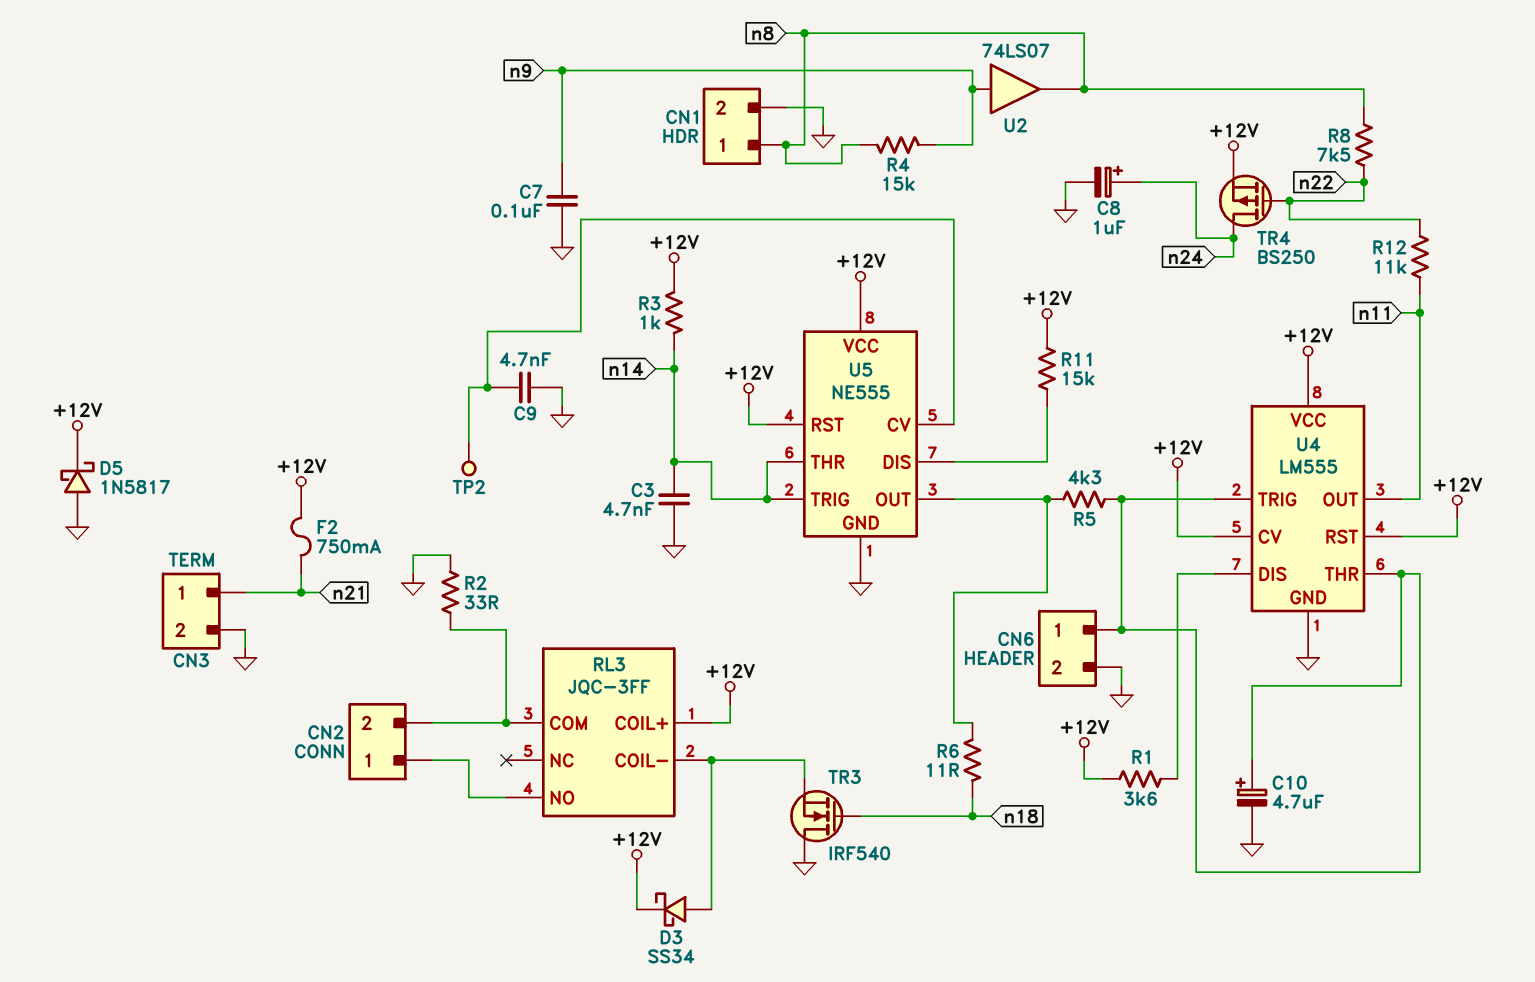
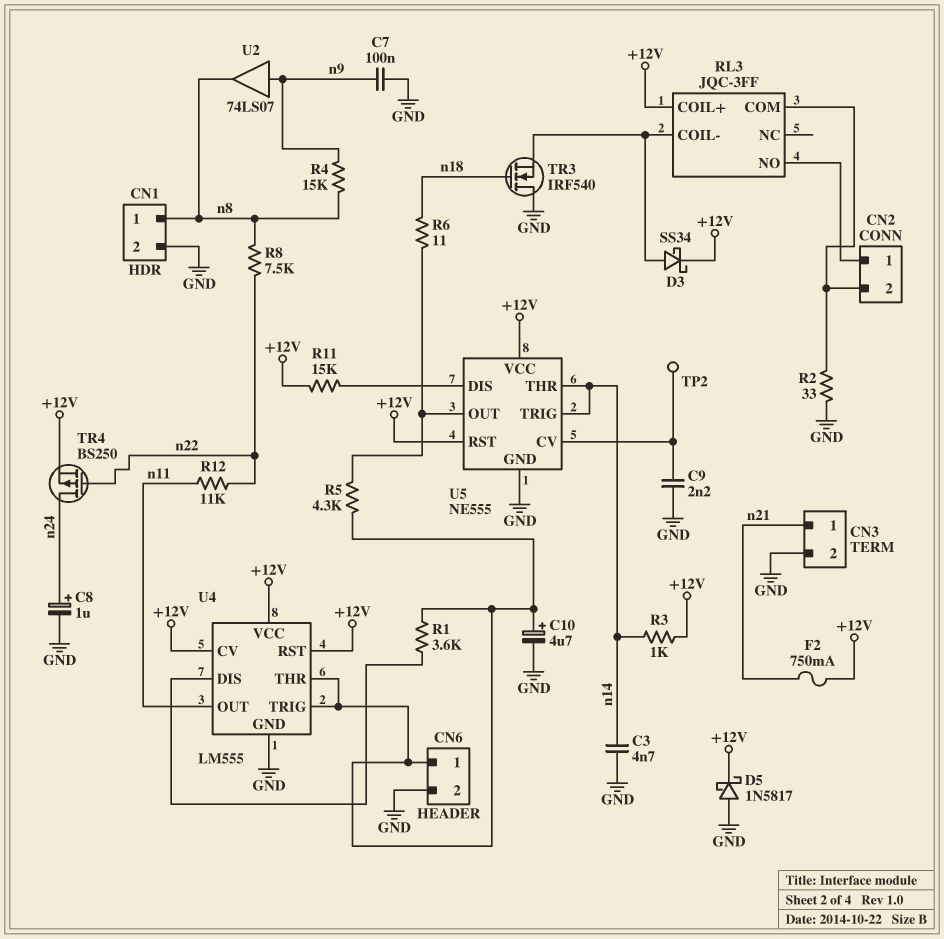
C9: 4.7nF (GND, U5/CV) -> 2.2nF (GND, U5/CV)
R1: 3.6k (+12V, U4/DIS) -> 3.6k (CN6/1, U4/DIS)

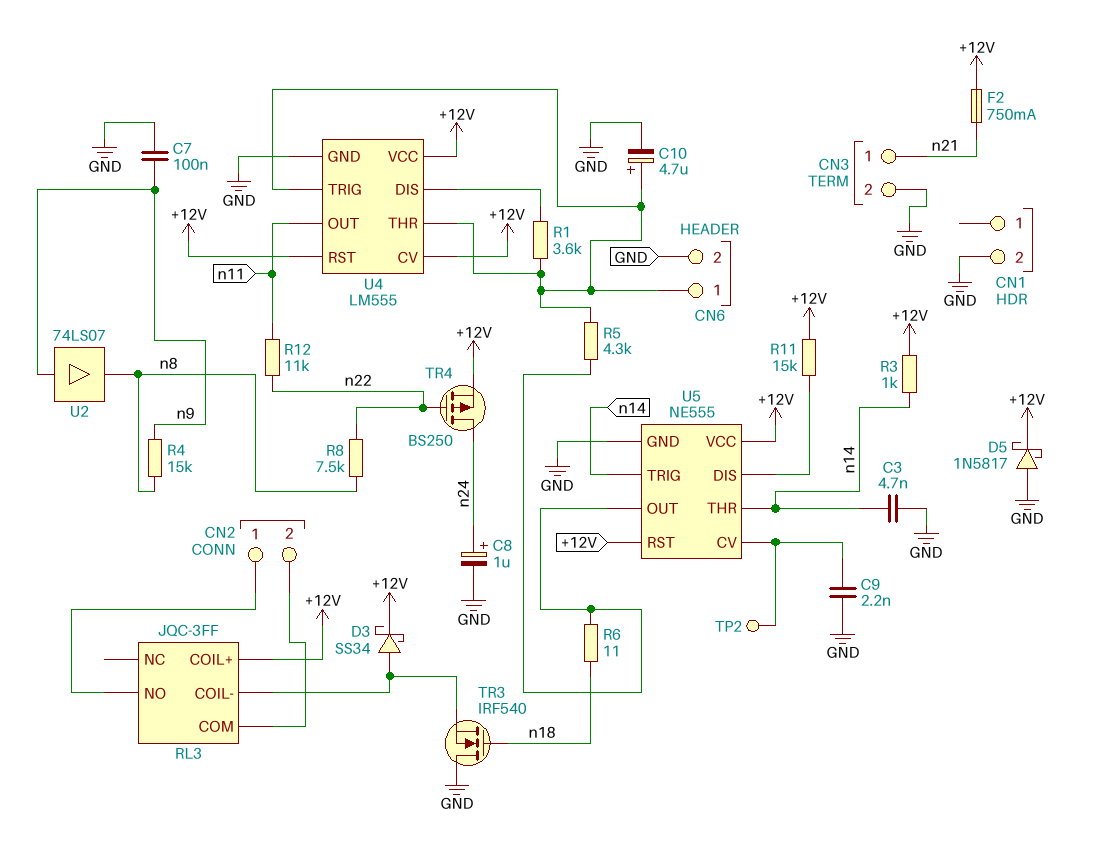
CN1 pin 1: n8 -> none
R2: 33 (CN2/2, GND) -> none

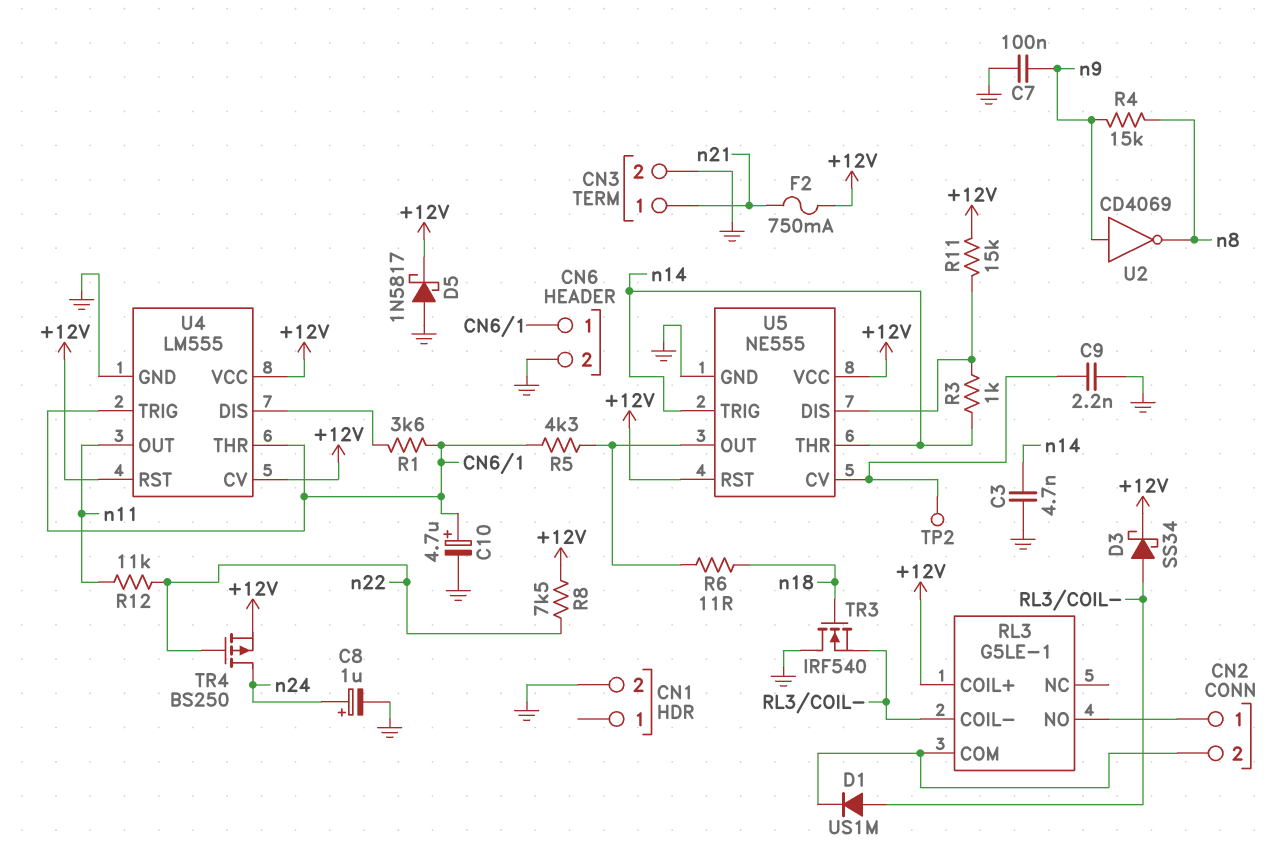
D1: none -> diode US1M (A RL3/COIL-, K CN2/2)
R3: 1k (+12V, n14) -> 1k (U5/DIS, n14)
R8: 7.5k (n8, n22) -> 7.5k (+12V, n22)
RL3: JQC-3FF -> G5LE-1
U2: buffer 74LS07 (in n9, out n8) -> NOT CD4069 (in n9, out n8)

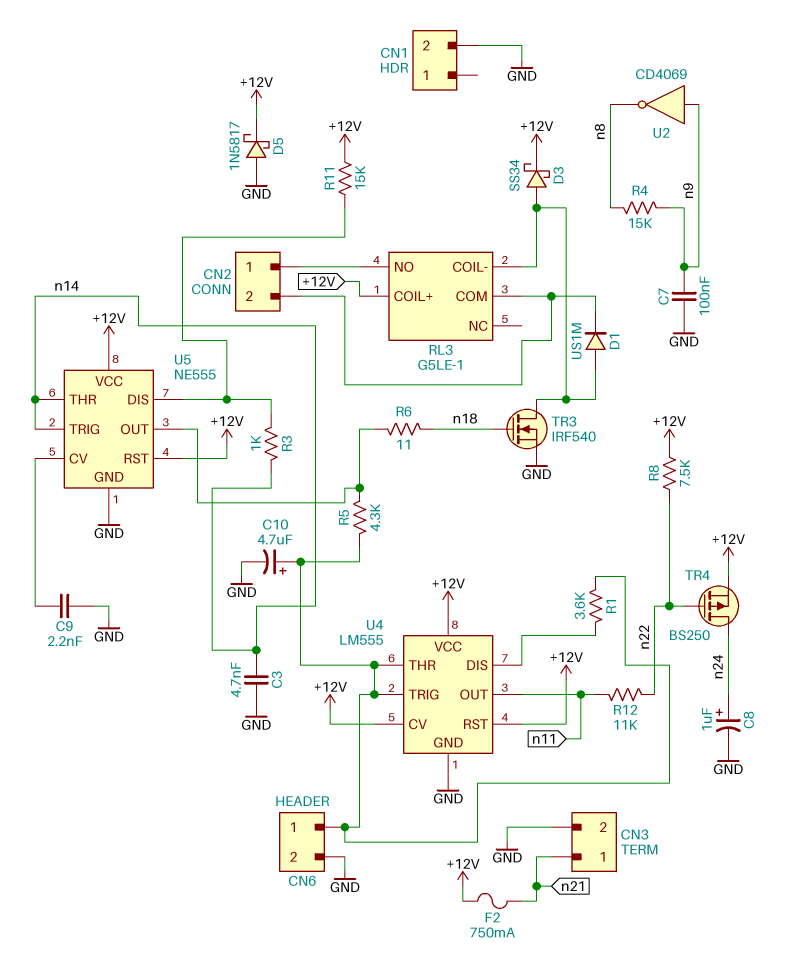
TP2: test point (U5/CV) -> none
TR3: NMOS IRF540 (G n18, D GND, S RL3/COIL-) -> NMOS IRF540 (G n18, D RL3/COIL-, S GND)

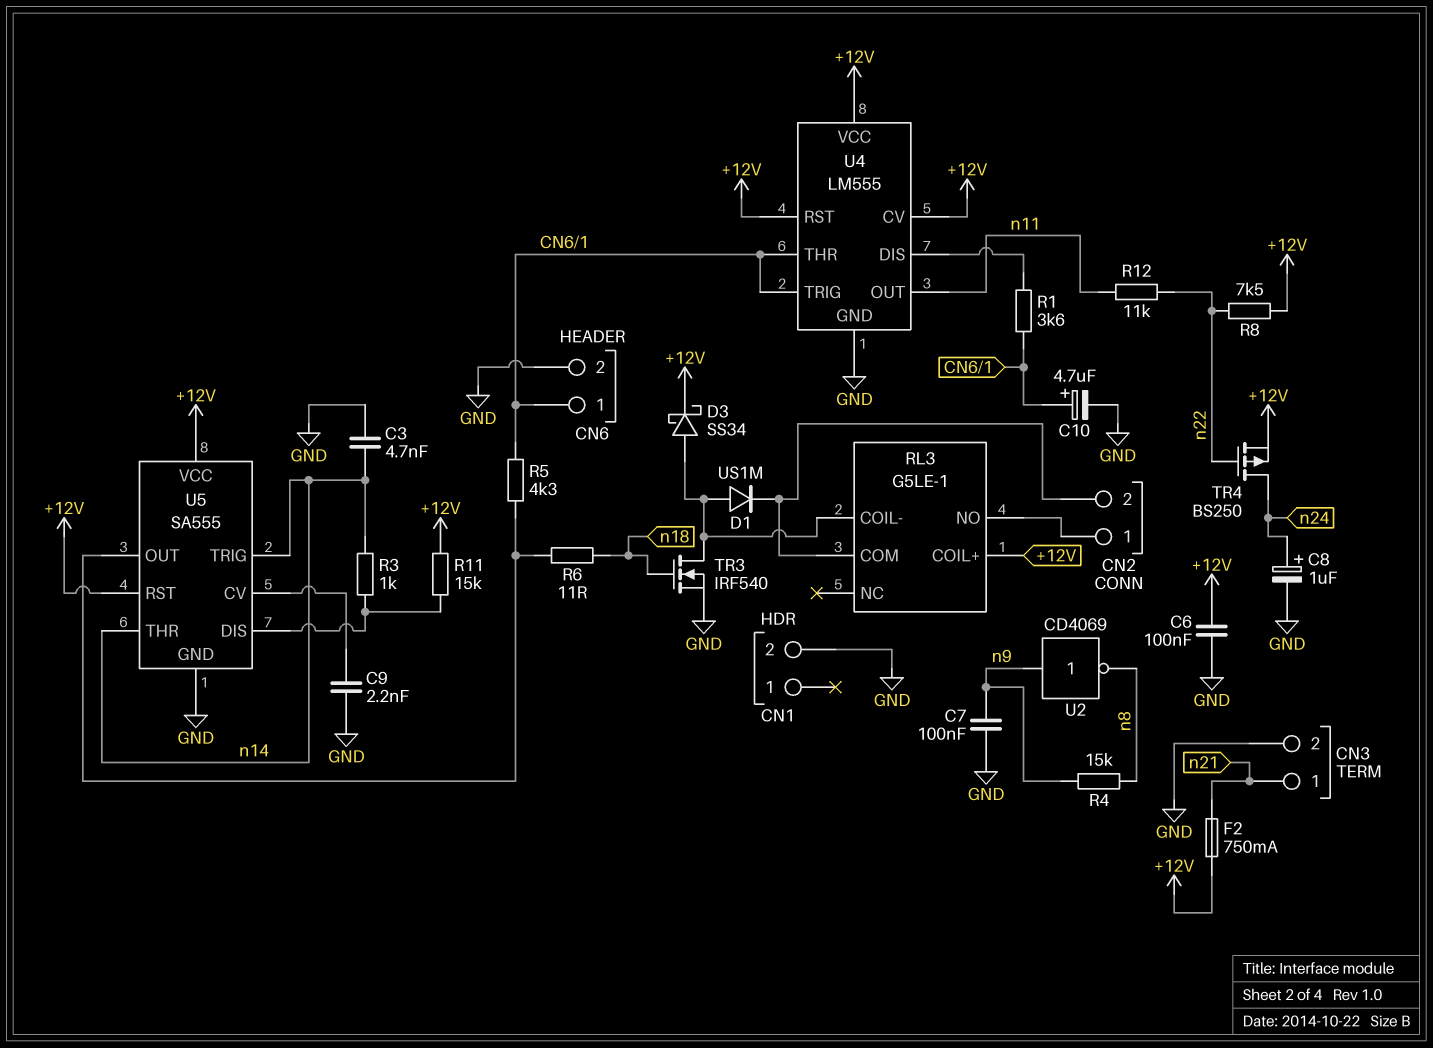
C6: none -> 100nF (+12V, GND)
D5: schottky 1N5817 (A GND, K +12V) -> none
U5: NE555 -> SA555

